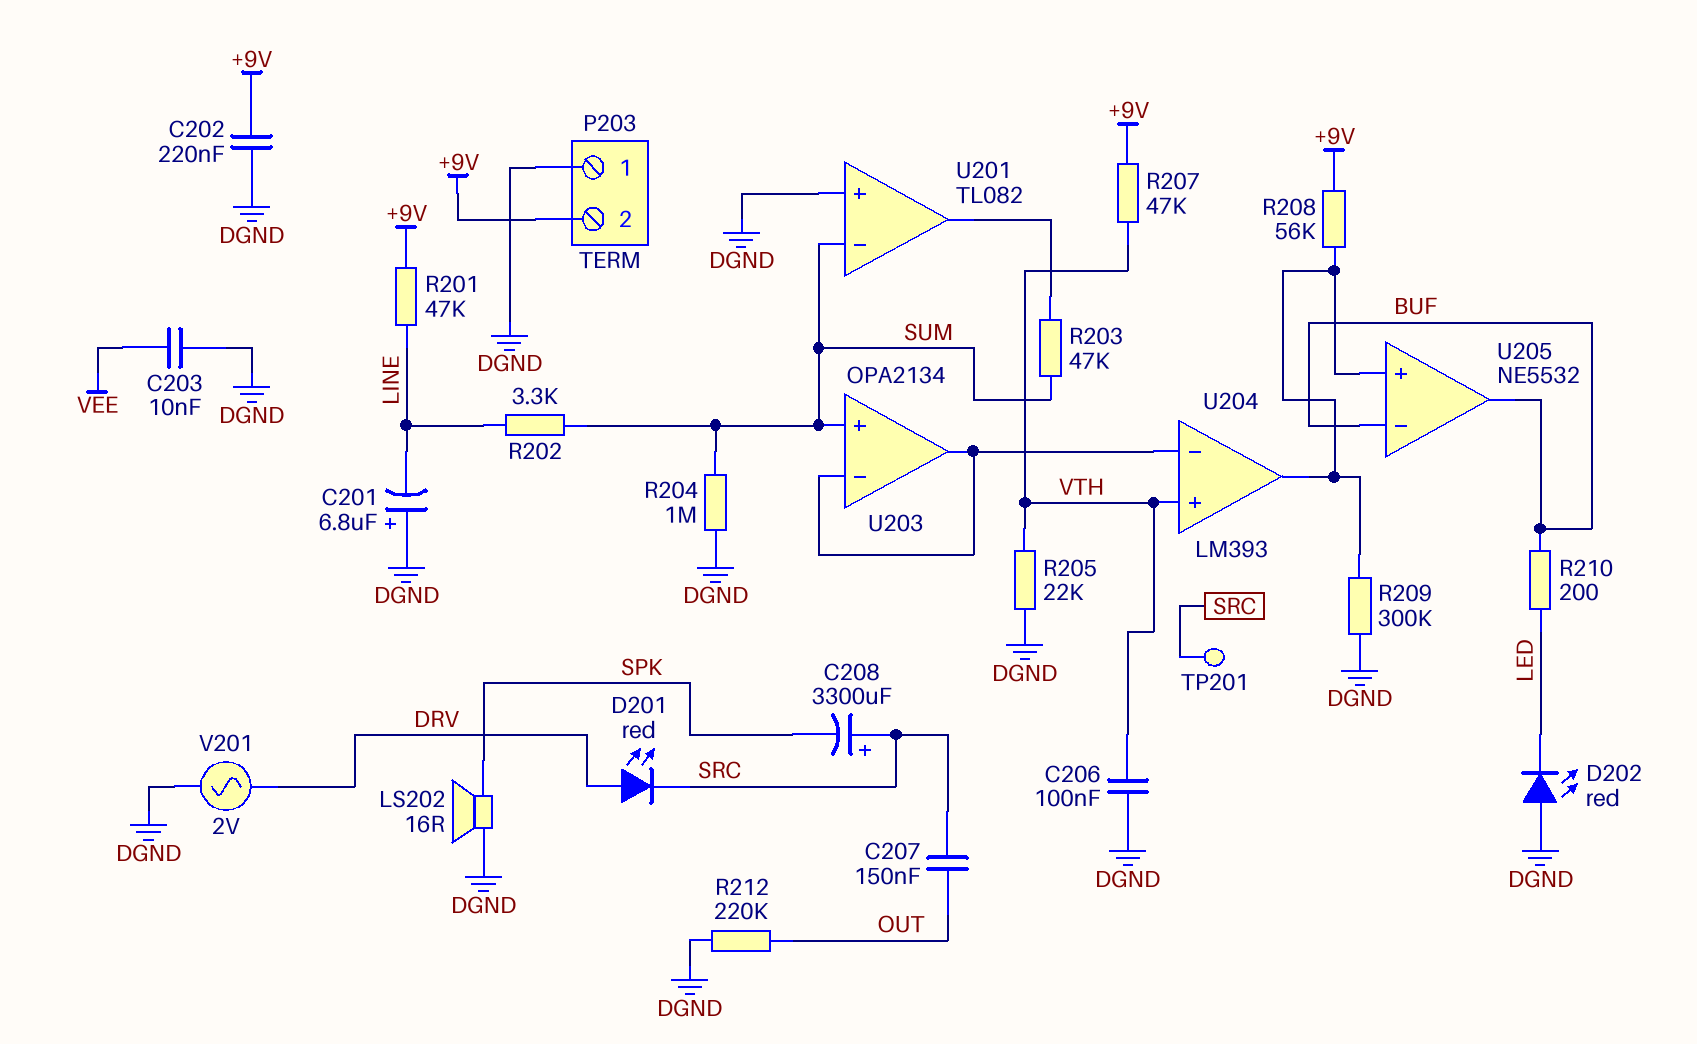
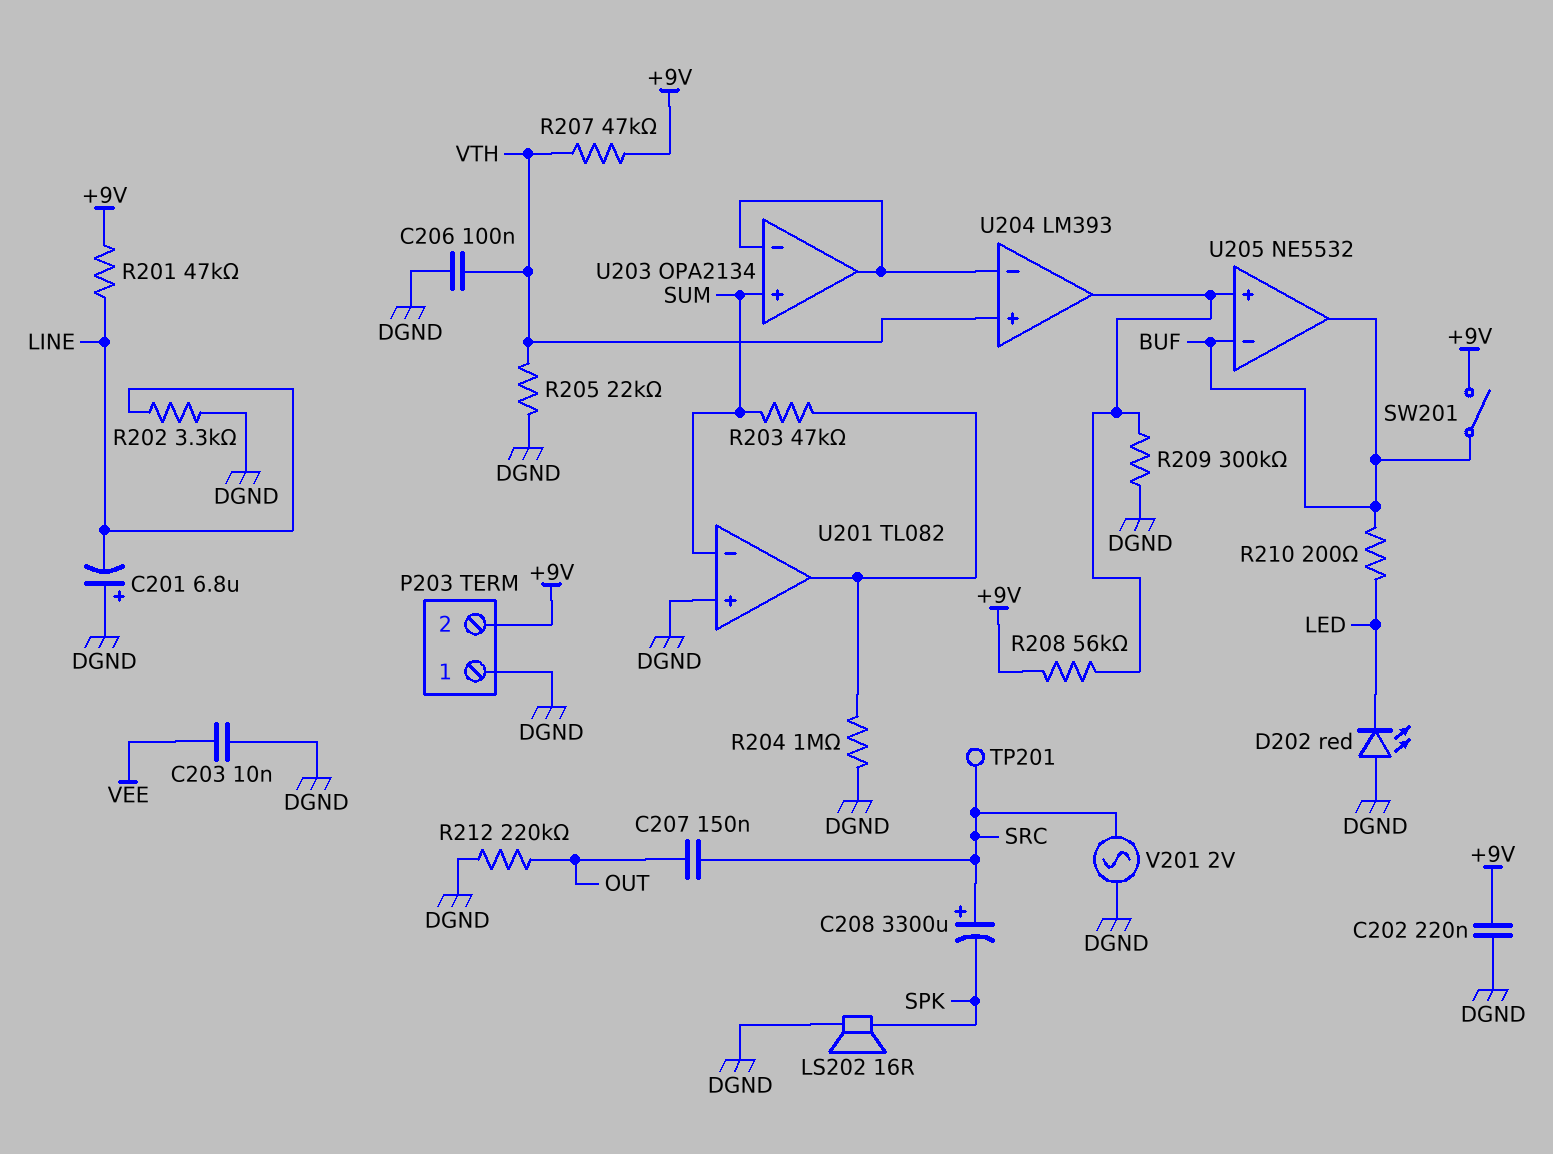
D201: LED red (A DRV, K SRC) -> none
R202: 3.3k (LINE, SUM) -> 3.3k (DGND, LINE)
R204: 1M (DGND, SUM) -> 1M (DGND, U201/out)
SW201: none -> switch (+9V, BUF)
V201: AC 2V (DGND, DRV) -> AC 2V (DGND, SRC)

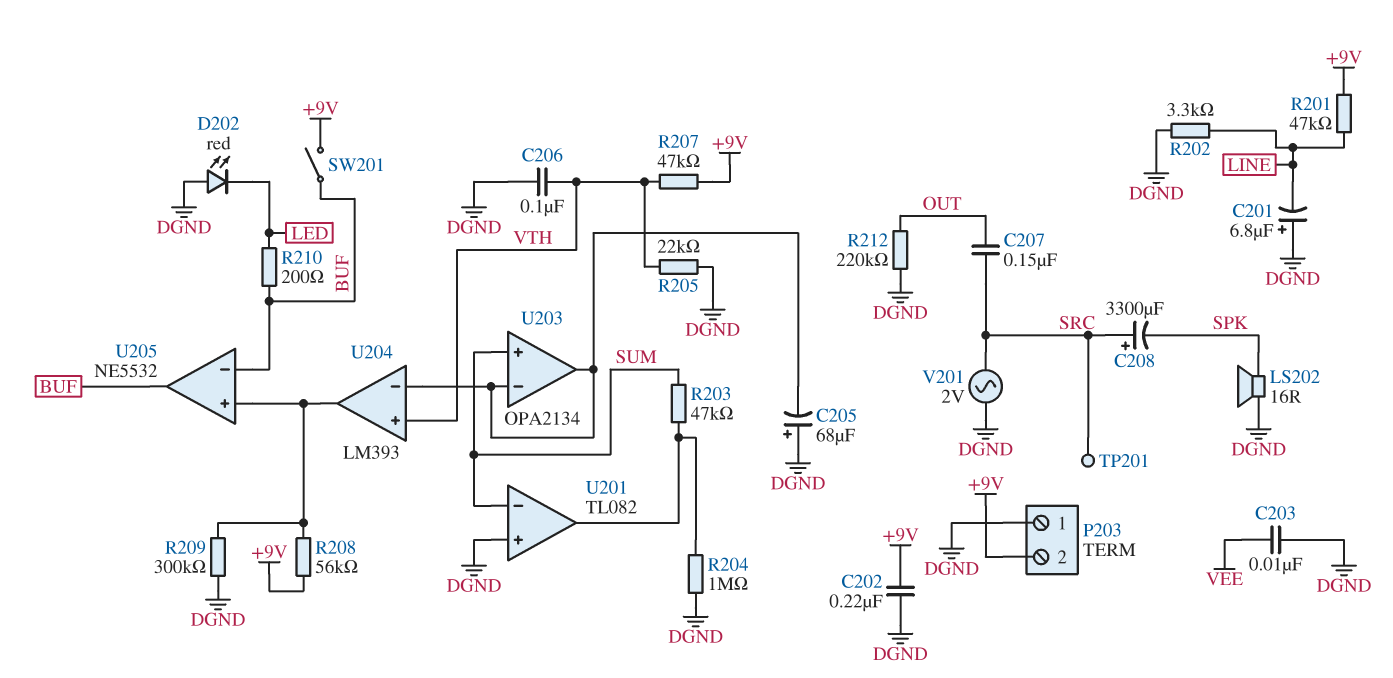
C205: none -> 68uF (plus DGND, minus U203/in-)

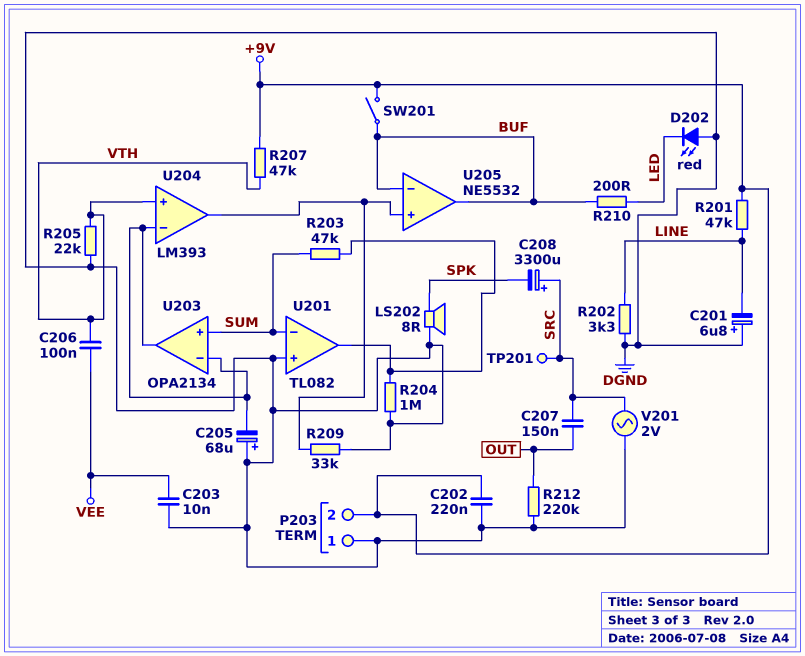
C206: 100nF (DGND, VTH) -> 100nF (VEE, VTH)
LS202: speaker 16R (DGND, SPK) -> speaker 8R (DGND, SPK)
R208: 56k (+9V, U204/out) -> none
R209: 300k (DGND, U204/out) -> 33k (DGND, U204/out)

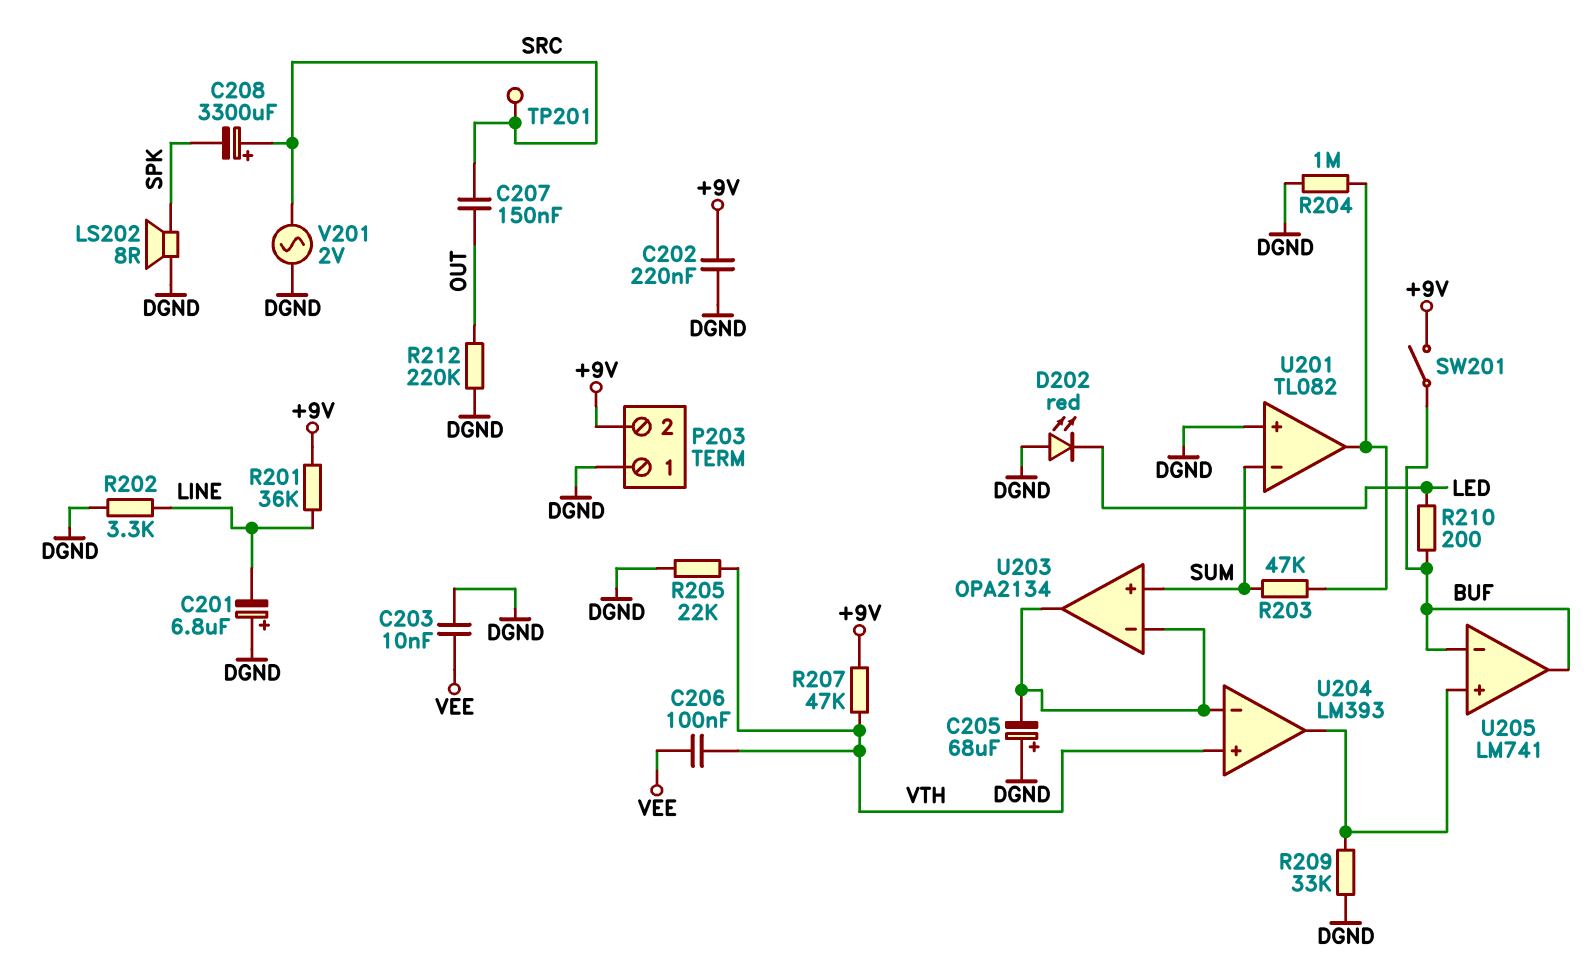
R201: 47k (+9V, LINE) -> 36k (+9V, LINE)
U205: NE5532 -> LM741

